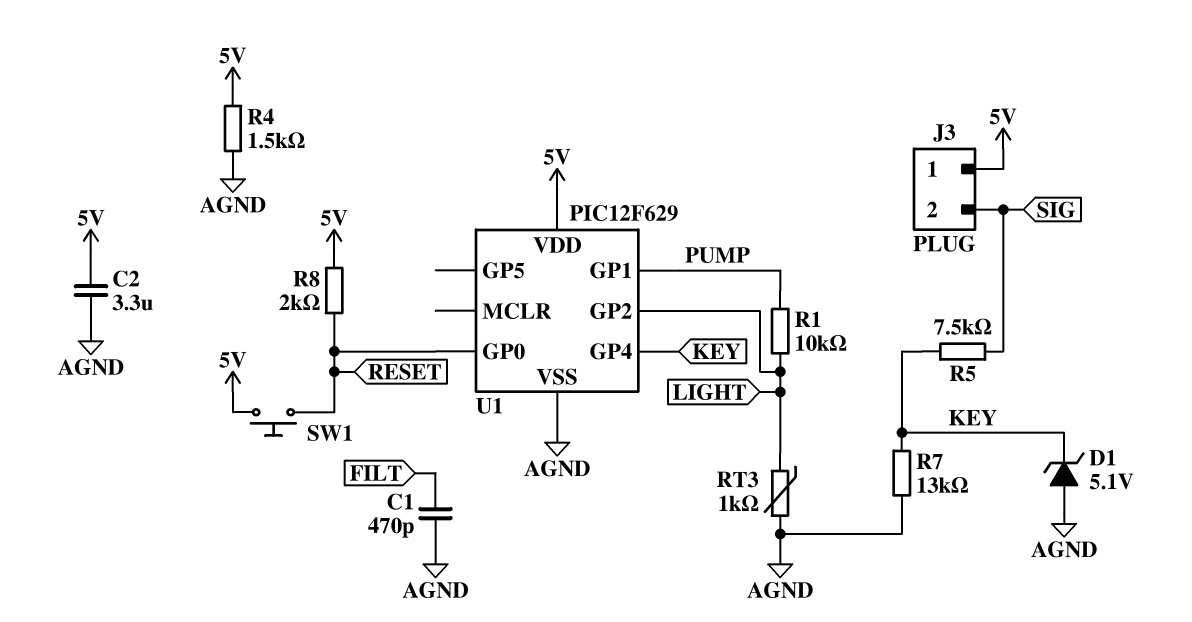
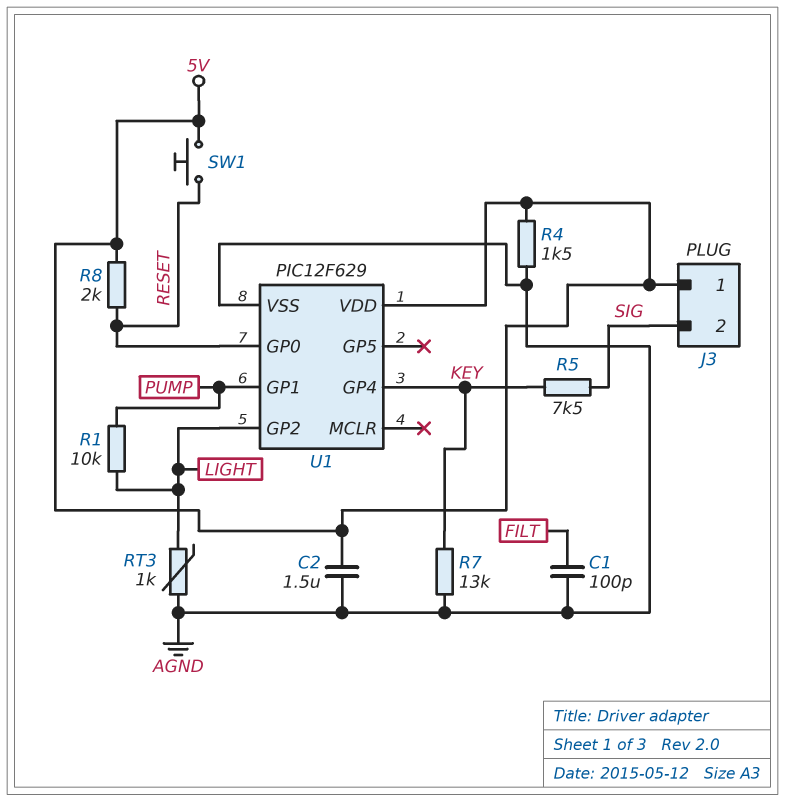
C1: 470pF (AGND, FILT) -> 100pF (AGND, FILT)
C2: 3.3uF (5V, AGND) -> 1.5uF (5V, AGND)
D1: zener 5.1V (A AGND, K KEY) -> none

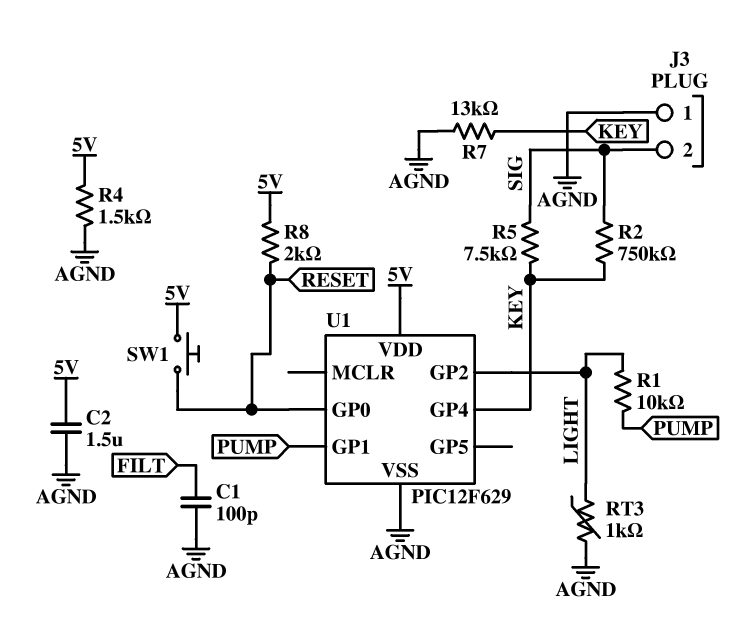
J3 pin 1: 5V -> AGND
R2: none -> 750k (KEY, SIG)

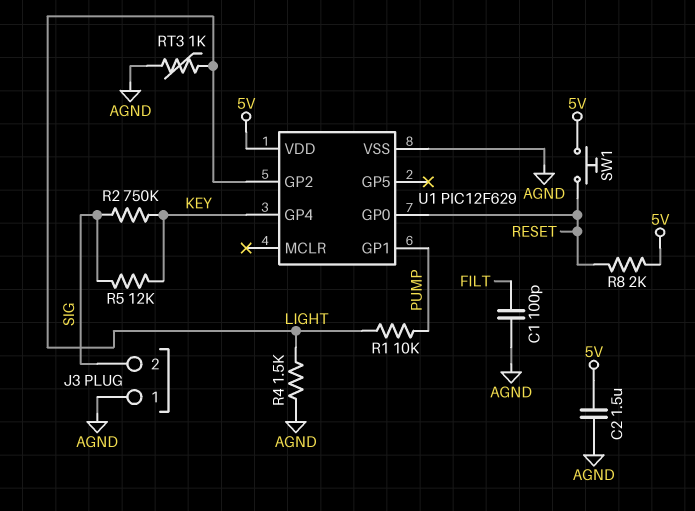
R4: 1.5k (5V, AGND) -> 1.5k (AGND, LIGHT)
R5: 7.5k (KEY, SIG) -> 12k (KEY, SIG)
R7: 13k (AGND, KEY) -> none

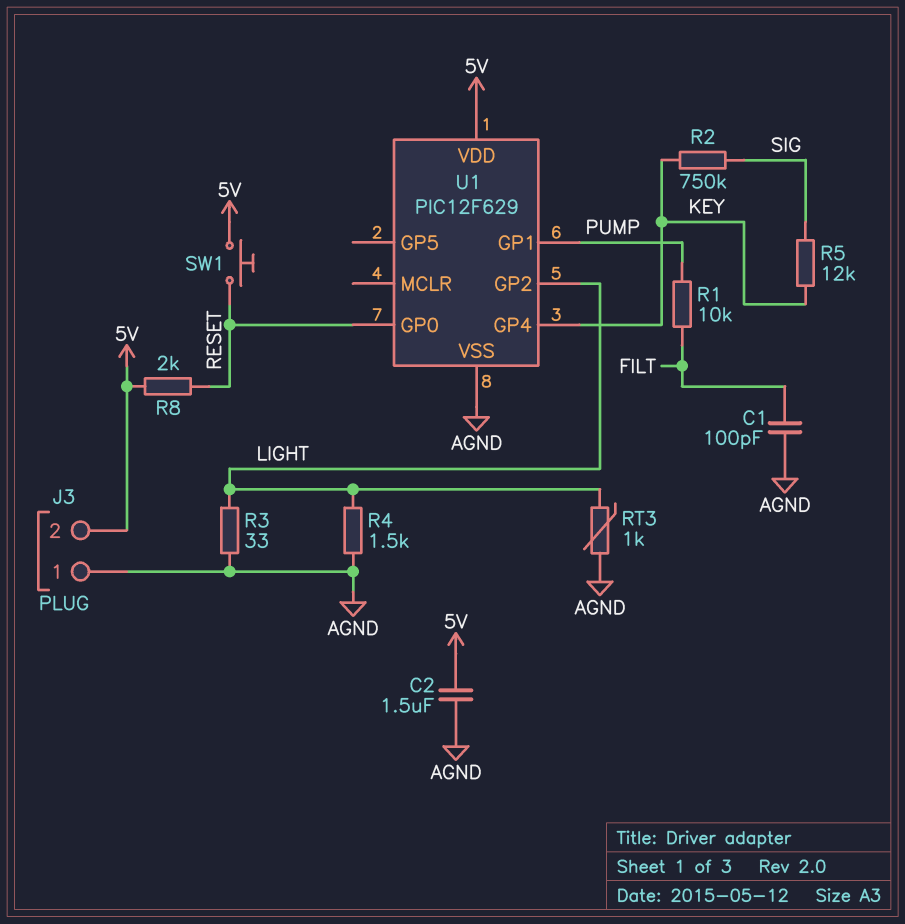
J3 pin 2: SIG -> 5V
R1: 10k (LIGHT, PUMP) -> 10k (FILT, PUMP)
R3: none -> 33 (AGND, LIGHT)

